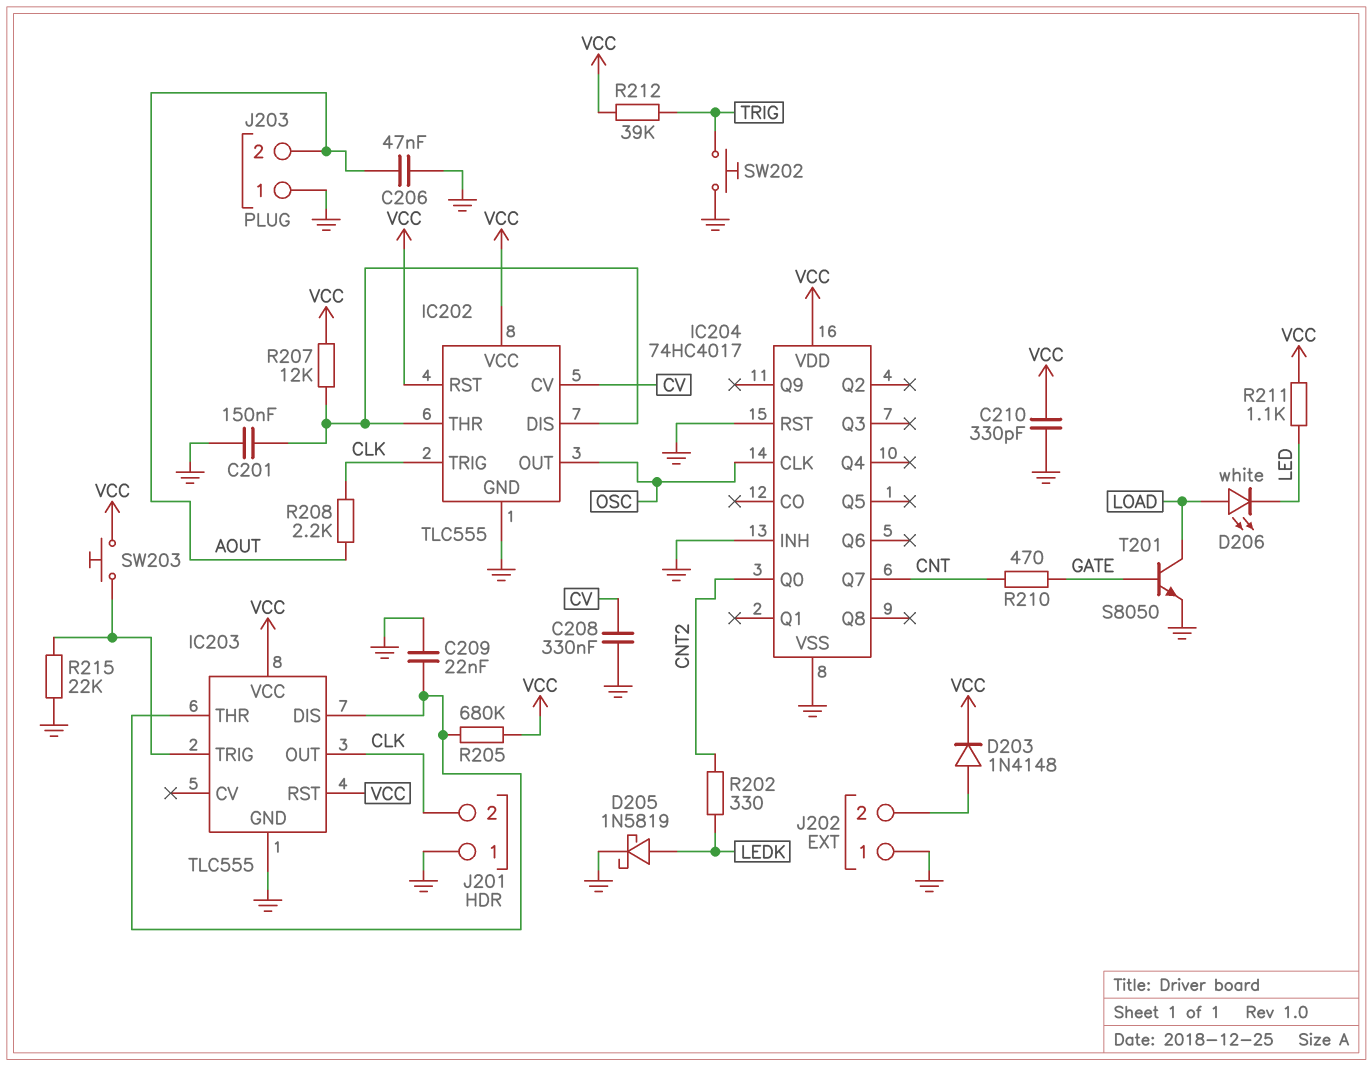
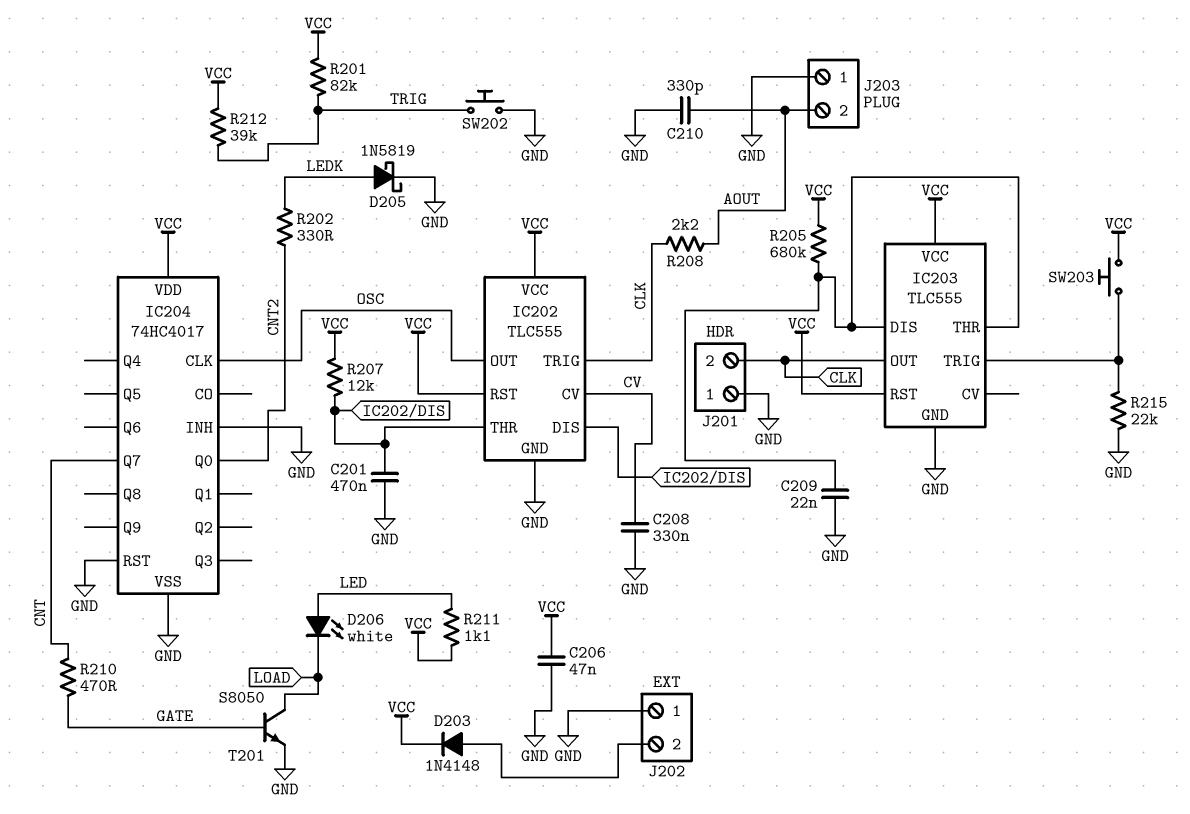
C201: 150nF (GND, IC202/DIS) -> 470nF (GND, IC202/DIS)
C206: 47nF (AOUT, GND) -> 47nF (GND, VCC)
C210: 330pF (GND, VCC) -> 330pF (AOUT, GND)
D206: LED white (A LOAD, K LED) -> LED white (A LED, K LOAD)
R201: none -> 82k (TRIG, VCC)

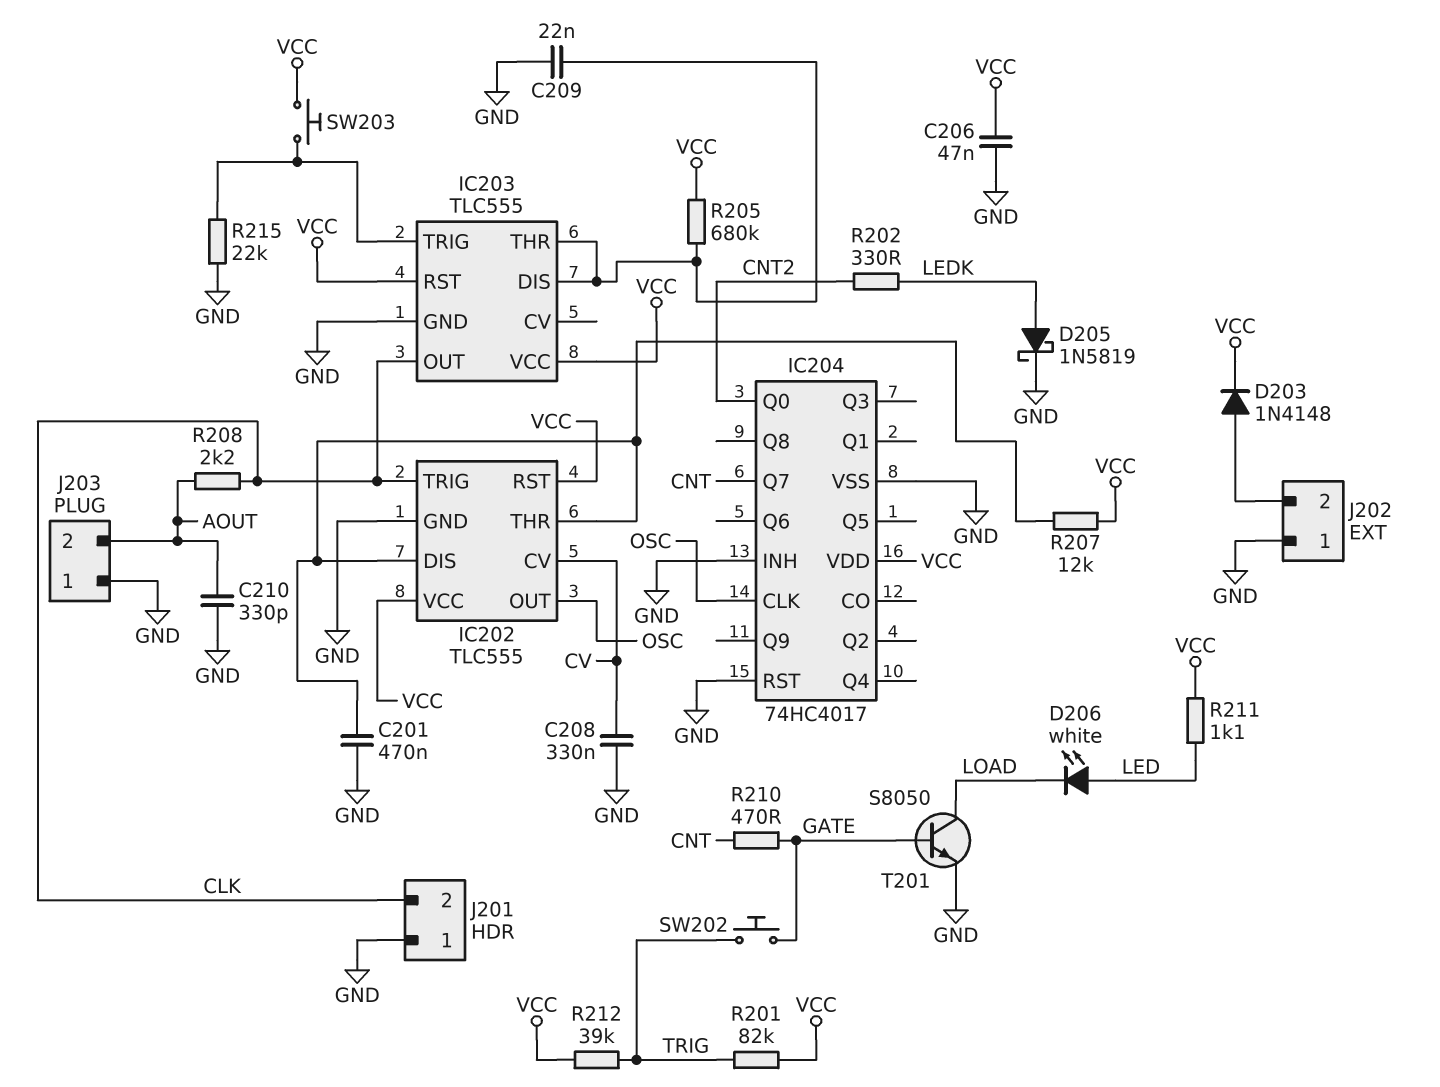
SW202: button (GND, TRIG) -> button (GATE, TRIG)

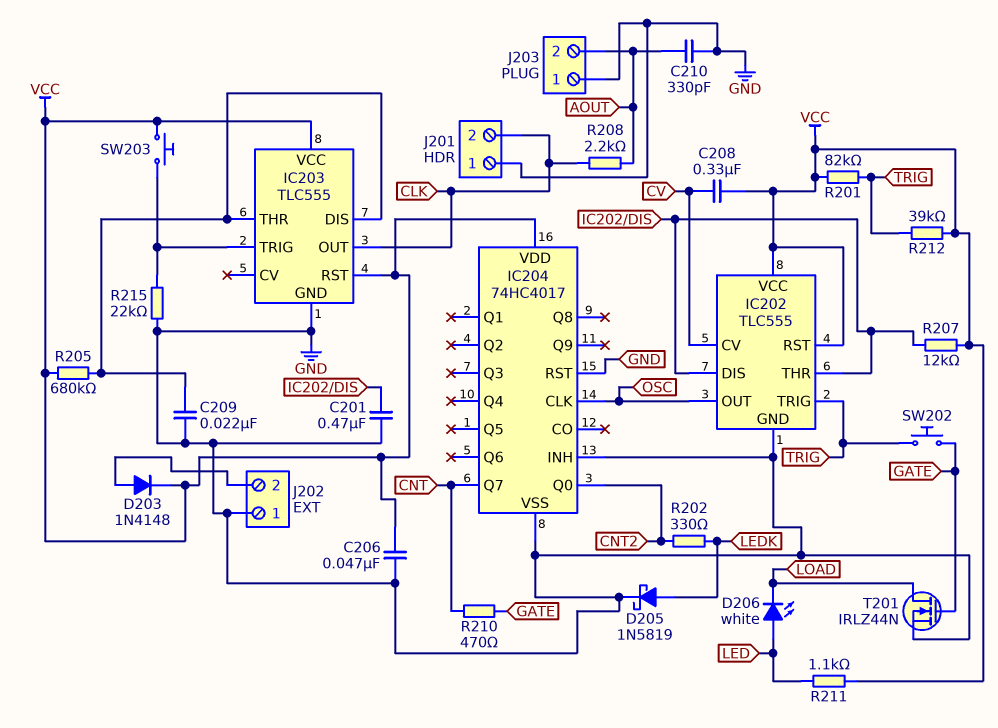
C208: 330nF (CV, GND) -> 330nF (CV, VCC)
IC202 pin TRIG: CLK -> TRIG
T201: NPN S8050 (B GATE, C LOAD, E GND) -> NMOS IRLZ44N (G GATE, D LOAD, S GND)

